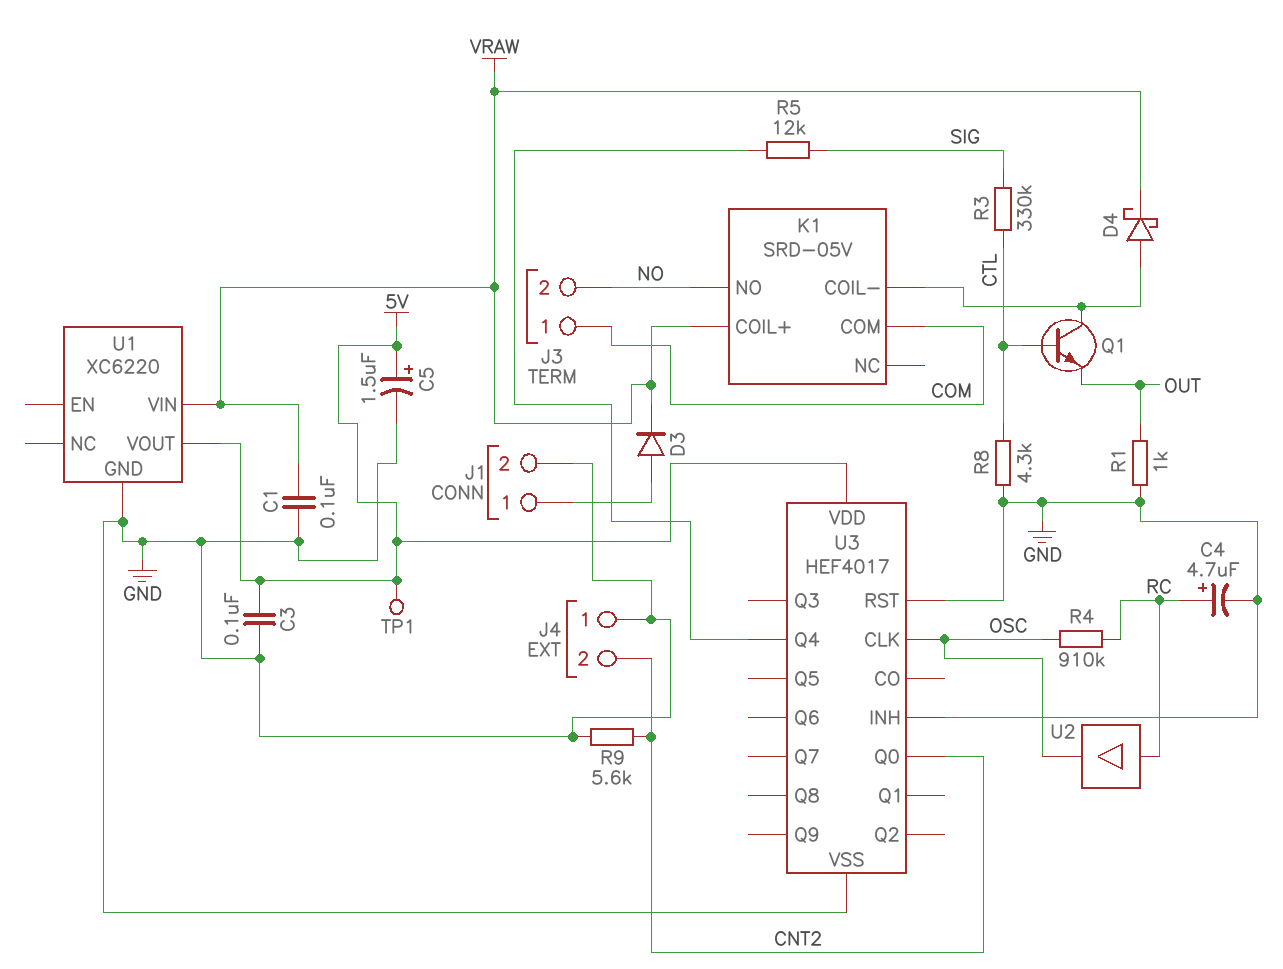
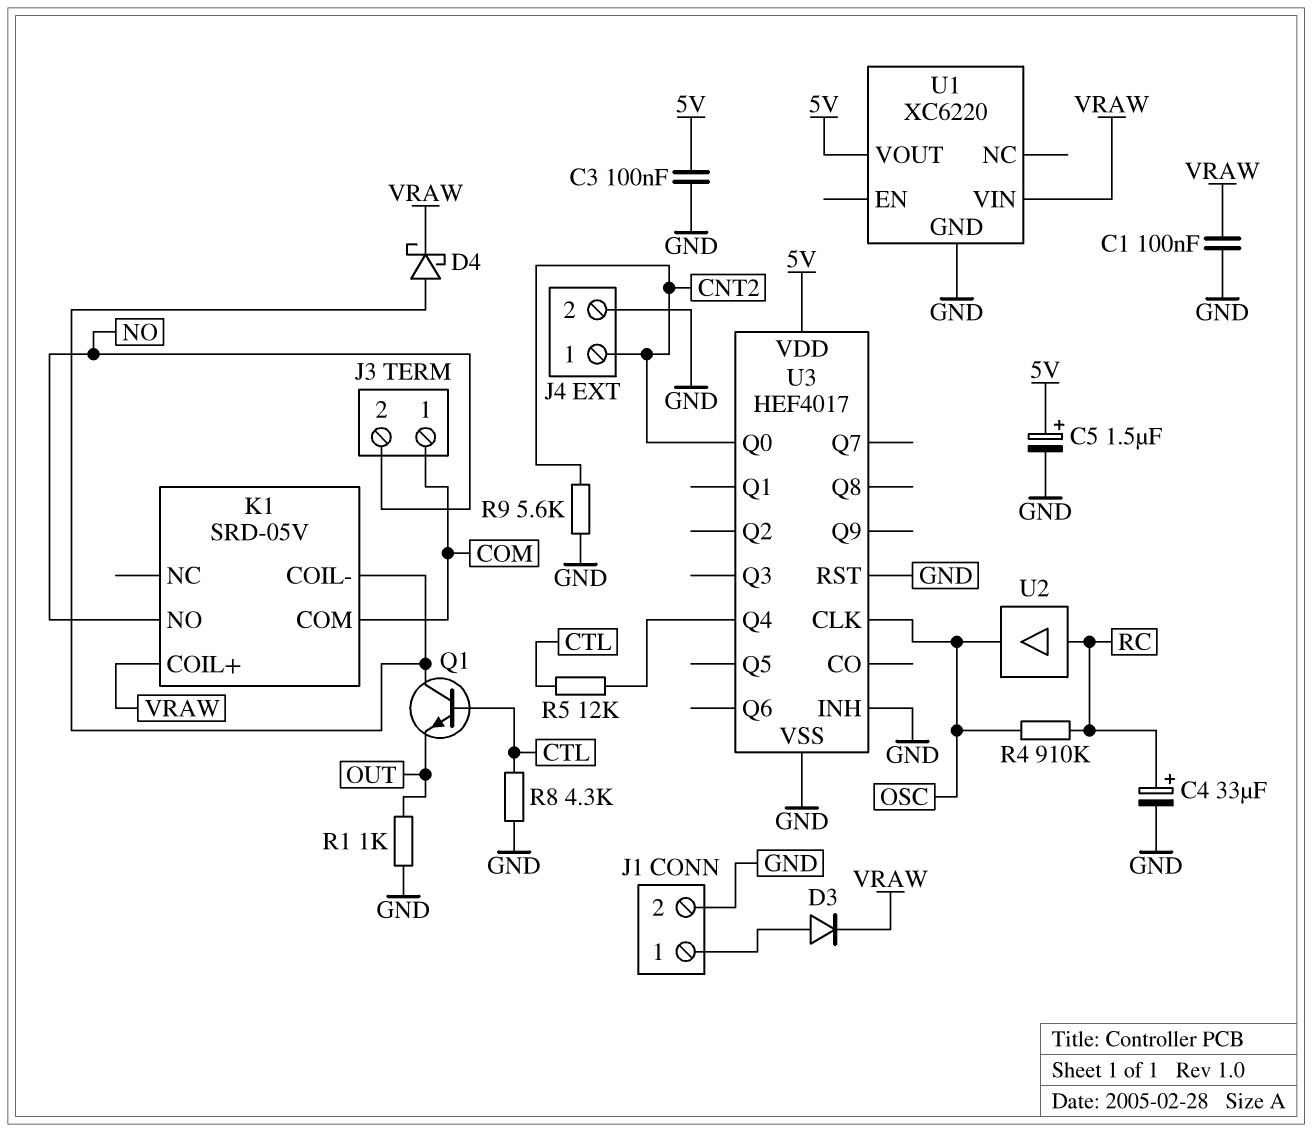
C4: 4.7uF (plus RC, minus GND) -> 33uF (plus RC, minus GND)
J4 pin 1: GND -> CNT2
J4 pin 2: CNT2 -> GND
R3: 330k (CTL, SIG) -> none
R5: 12k (SIG, U3/Q4) -> 12k (CTL, U3/Q4)
TP1: test point (5V) -> none

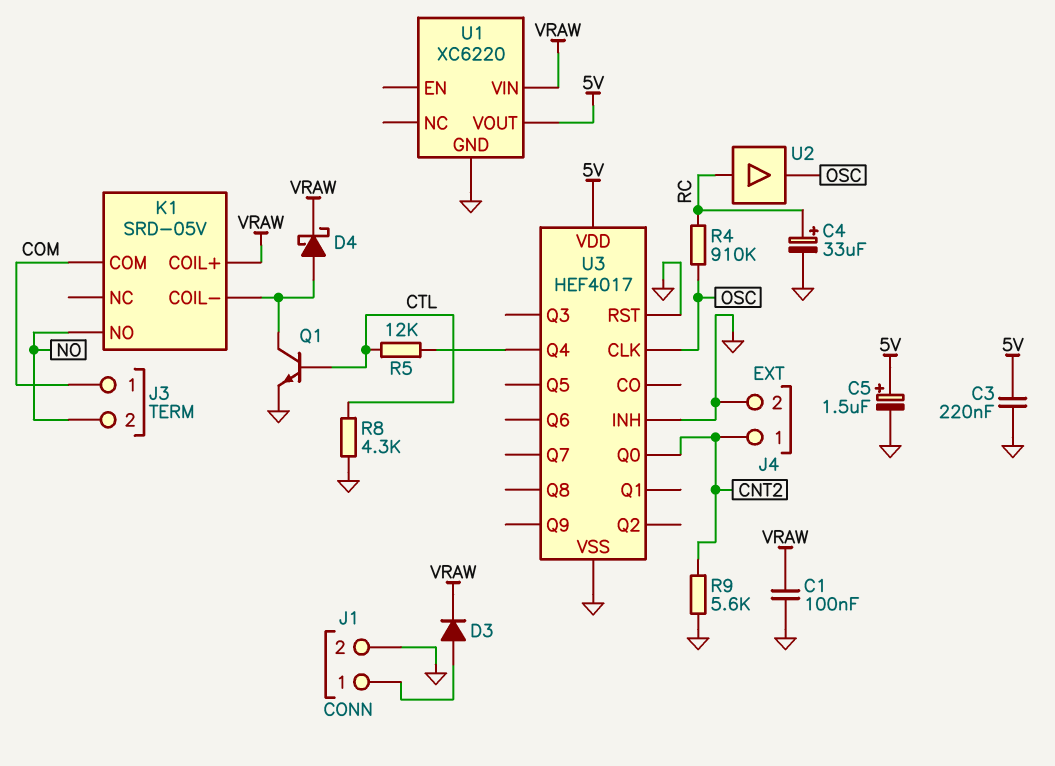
C3: 100nF (5V, GND) -> 220nF (5V, GND)
Q1: NPN (B CTL, C K1/COIL-, E OUT) -> NPN (B CTL, C K1/COIL-, E GND)
R1: 1k (GND, OUT) -> none

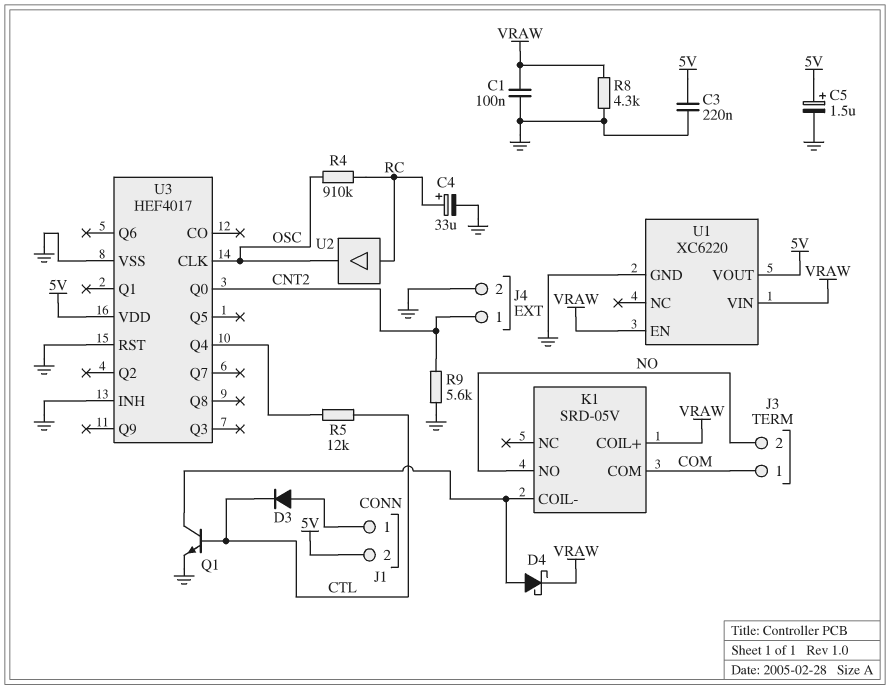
D3: diode (A J1/1, K VRAW) -> diode (A J1/1, K CTL)
J1 pin 2: GND -> 5V
R8: 4.3k (CTL, GND) -> 4.3k (GND, VRAW)
U1 pin EN: none -> VRAW

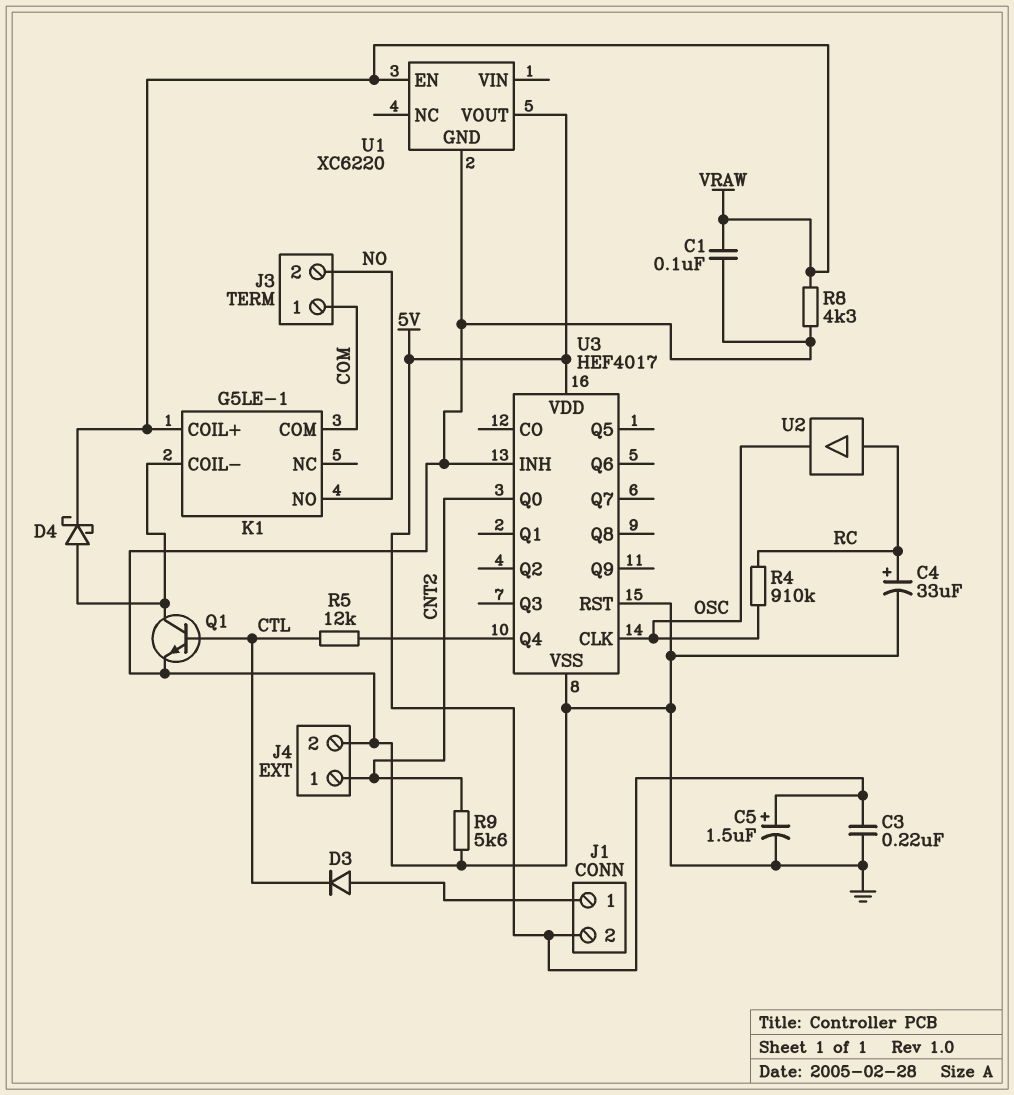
K1: SRD-05V -> G5LE-1
U1 pin VIN: VRAW -> none

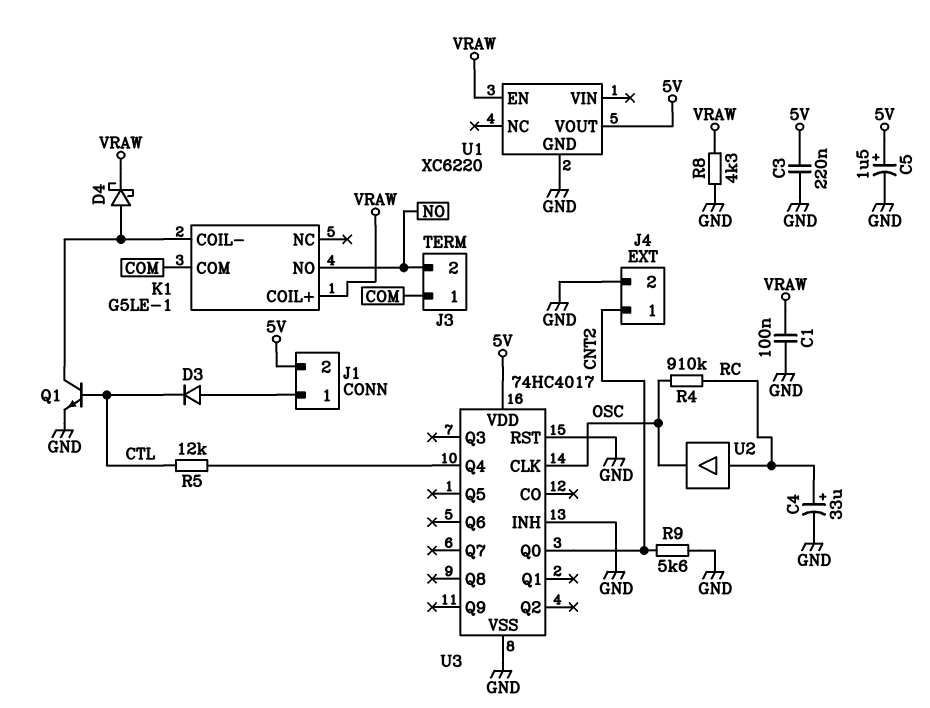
U3: HEF4017 -> 74HC4017

